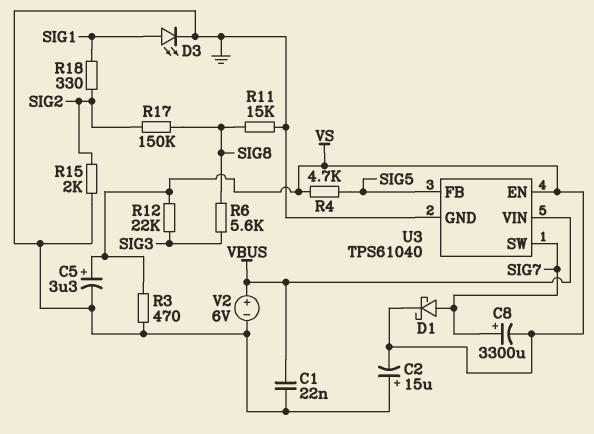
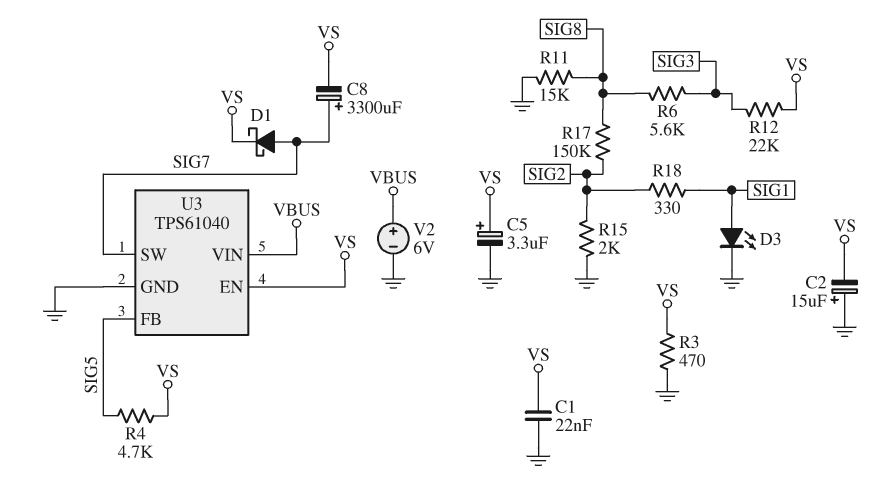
C1: 22nF (GND, VBUS) -> 22nF (GND, VS)

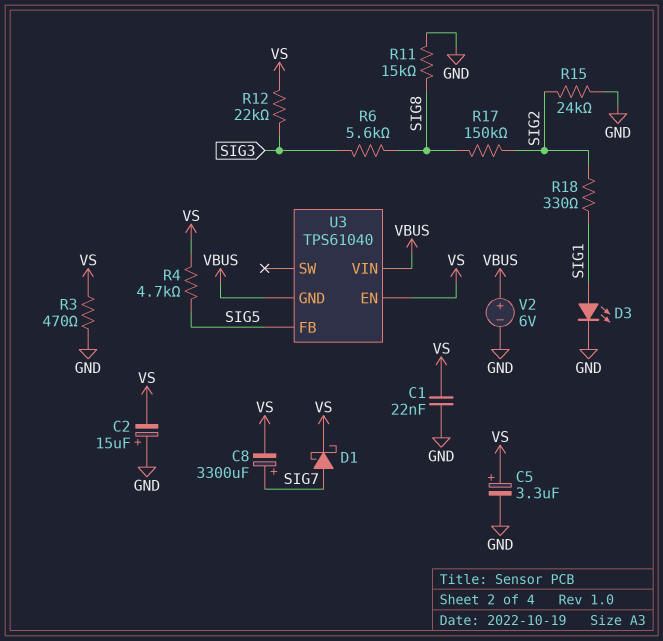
R15: 2k (GND, SIG2) -> 24k (GND, SIG2)
U3 pin GND: GND -> VBUS
U3 pin SW: SIG7 -> none

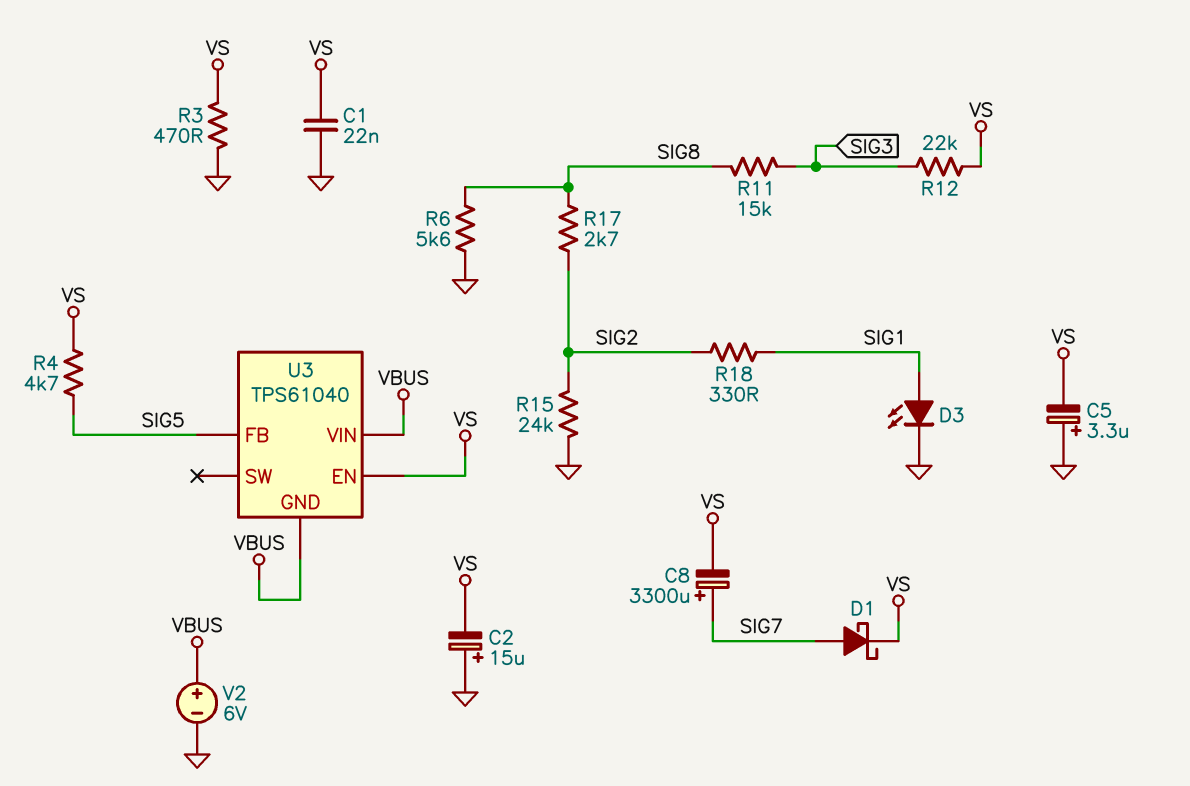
C5: 3.3uF (plus VS, minus GND) -> 3.3uF (plus GND, minus VS)
R6: 5.6k (SIG3, SIG8) -> 5.6k (GND, SIG8)
R11: 15k (GND, SIG8) -> 15k (SIG3, SIG8)
R17: 150k (SIG2, SIG8) -> 2.7k (SIG2, SIG8)

